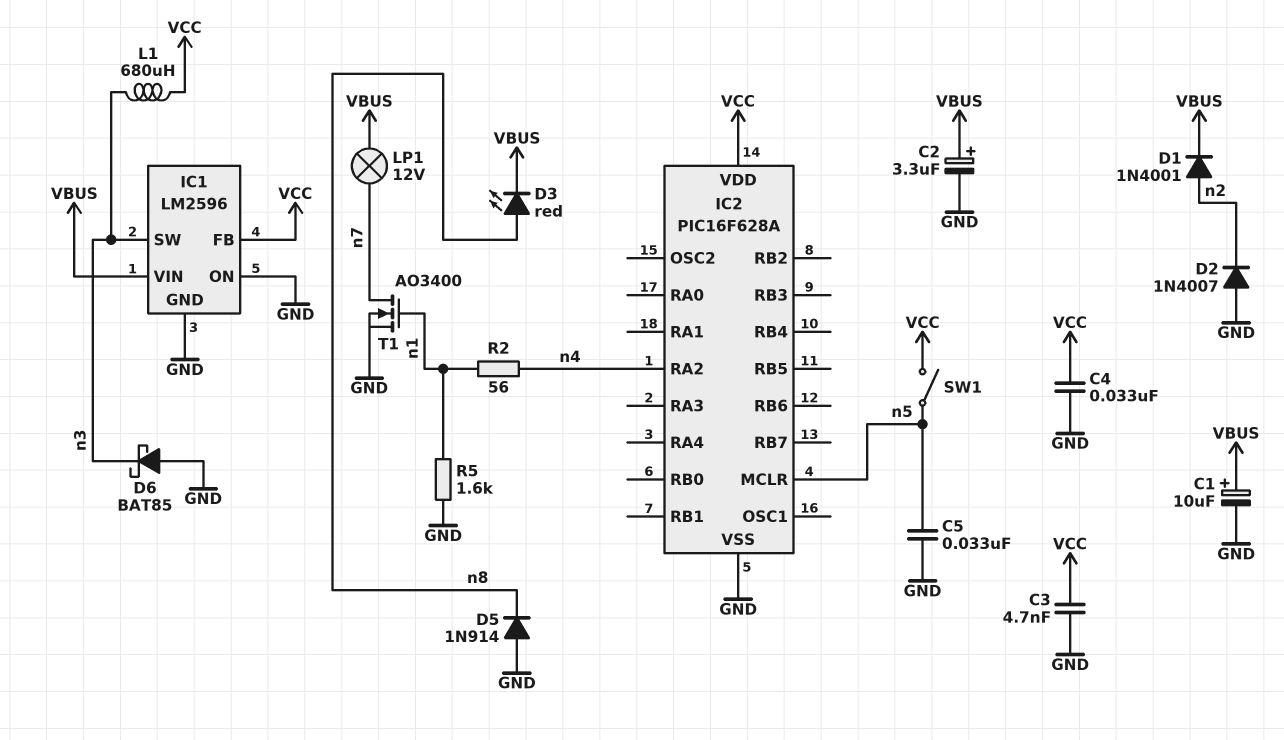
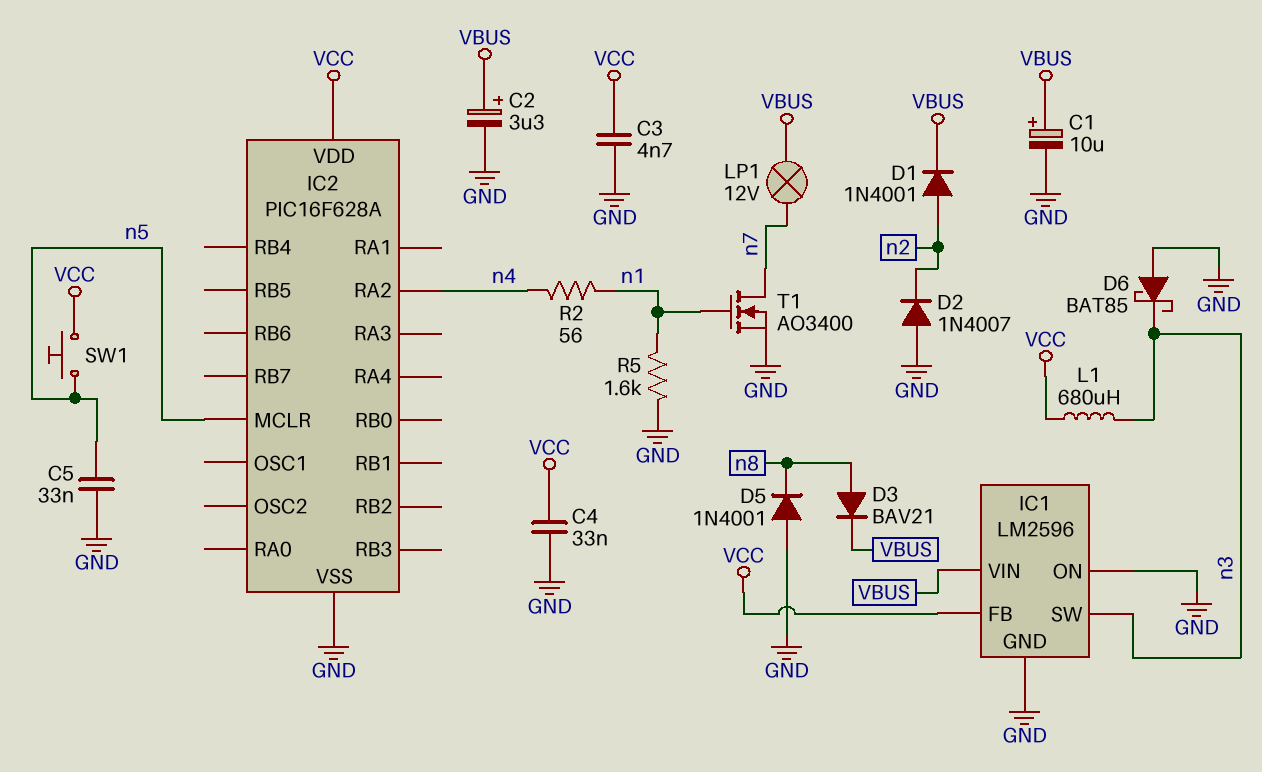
D3: LED red (A n8, K VBUS) -> diode BAV21 (A n8, K VBUS)
D5: diode 1N914 (A GND, K n8) -> diode 1N4001 (A GND, K n8)
SW1: switch (VCC, n5) -> button (VCC, n5)

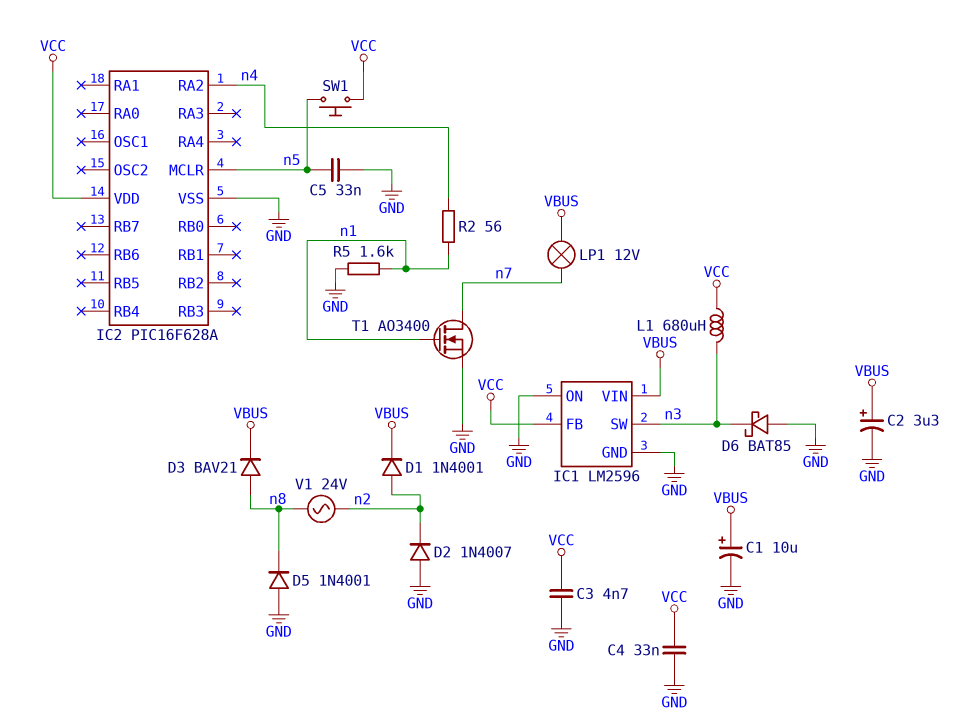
V1: none -> AC 24V (n2, n8)

